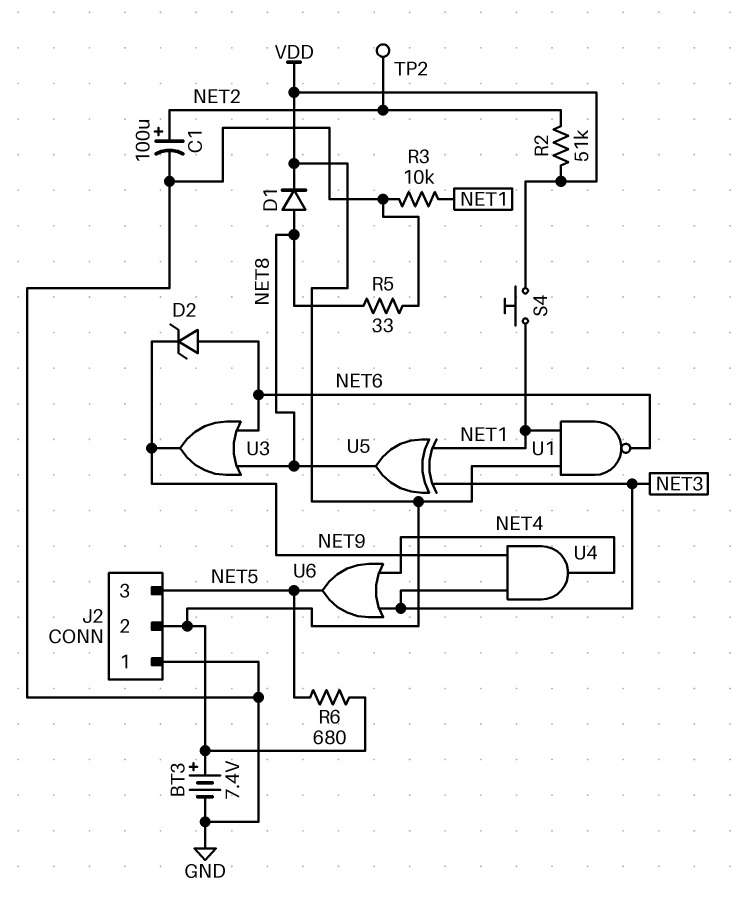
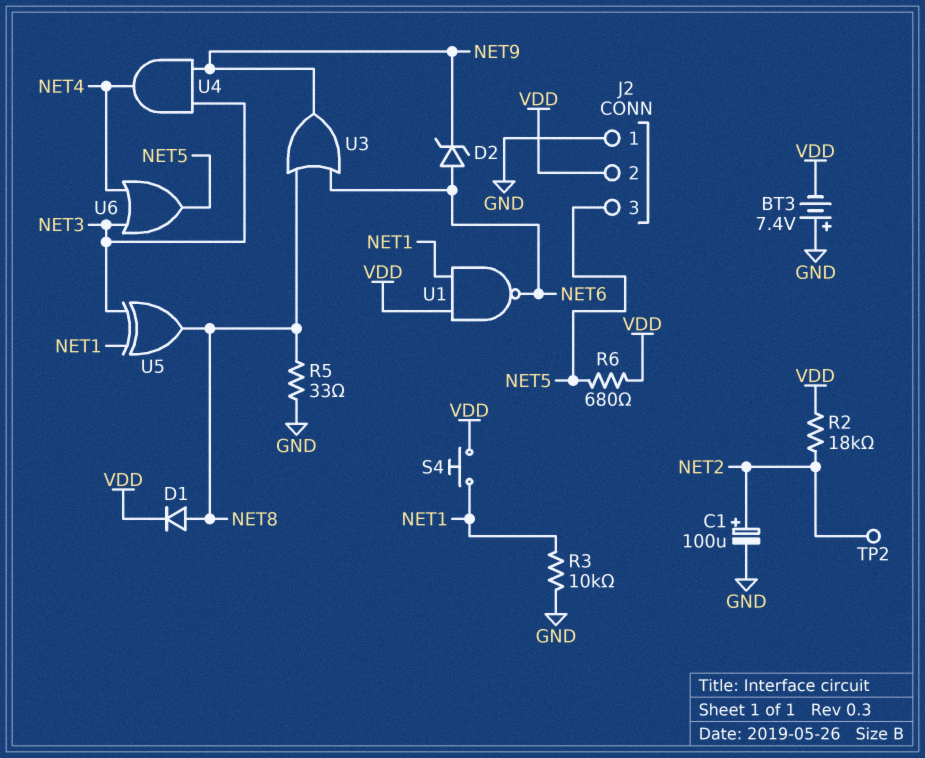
BT3: 7.4V (plus VDD, minus GND) -> 7.4V (plus GND, minus VDD)
R2: 51k (NET2, VDD) -> 18k (NET2, VDD)

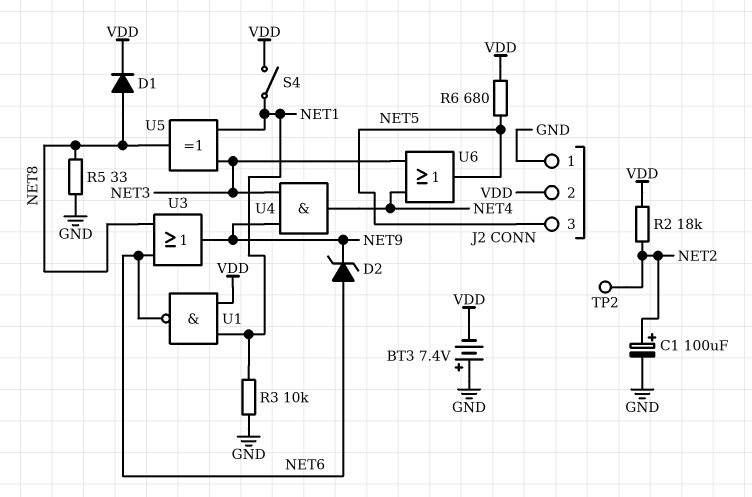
S4: button (NET1, VDD) -> switch (NET1, VDD)

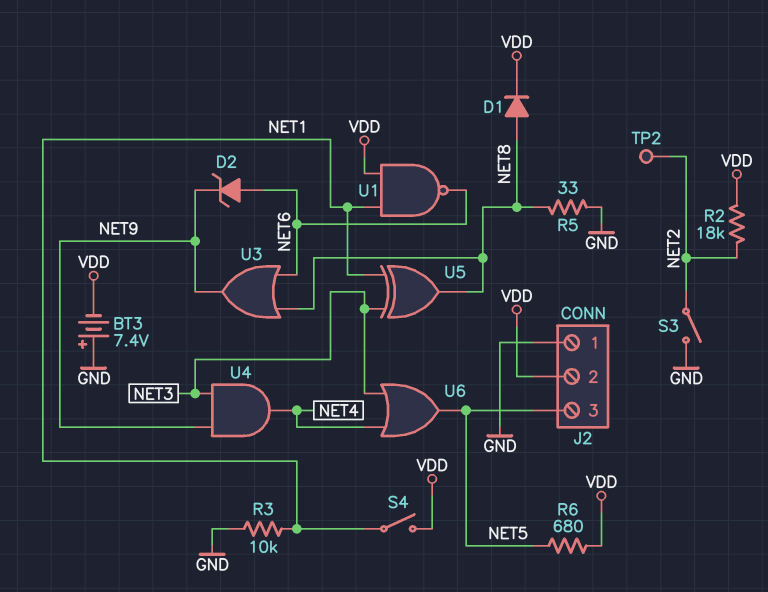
C1: 100uF (plus NET2, minus GND) -> none
S3: none -> switch (GND, NET2)

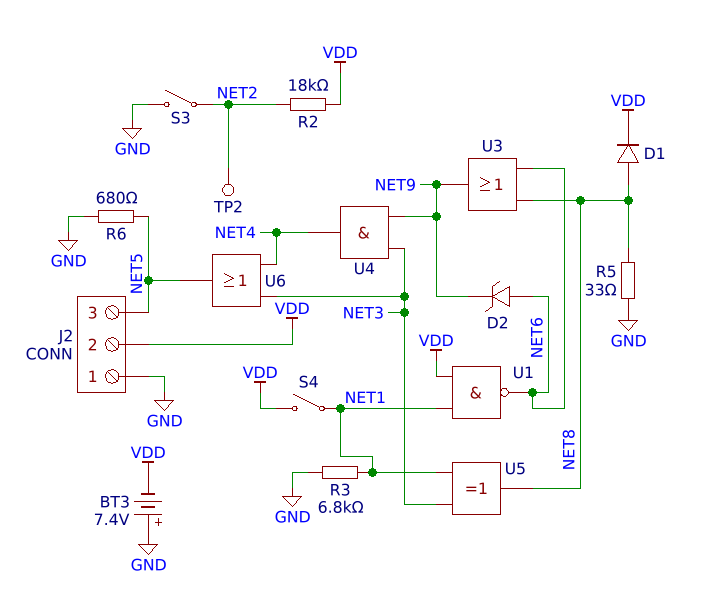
R3: 10k (GND, NET1) -> 6.8k (GND, NET1)
R6: 680 (NET5, VDD) -> 680 (GND, NET5)

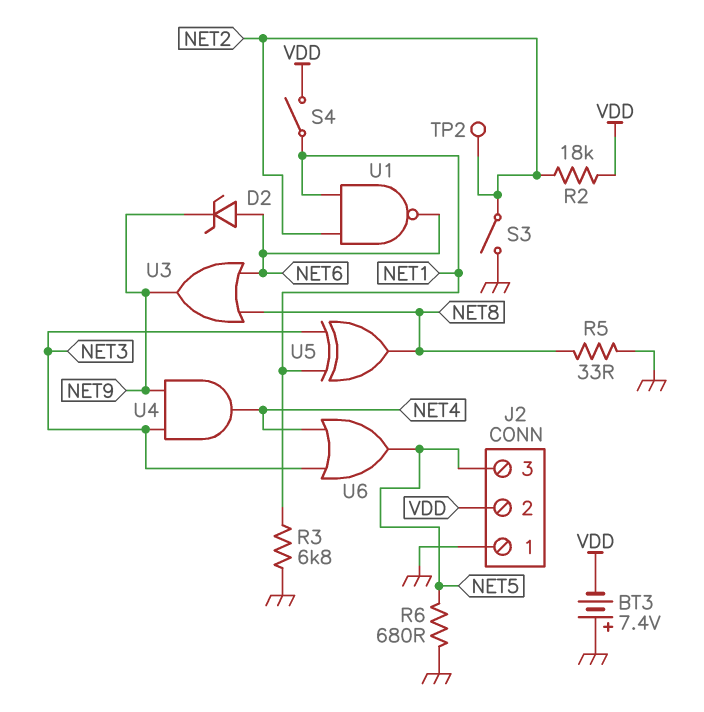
D1: diode (A NET8, K VDD) -> none
U1: NAND (in NET1, in VDD, out NET6) -> NAND (in NET1, in NET2, out NET6)

